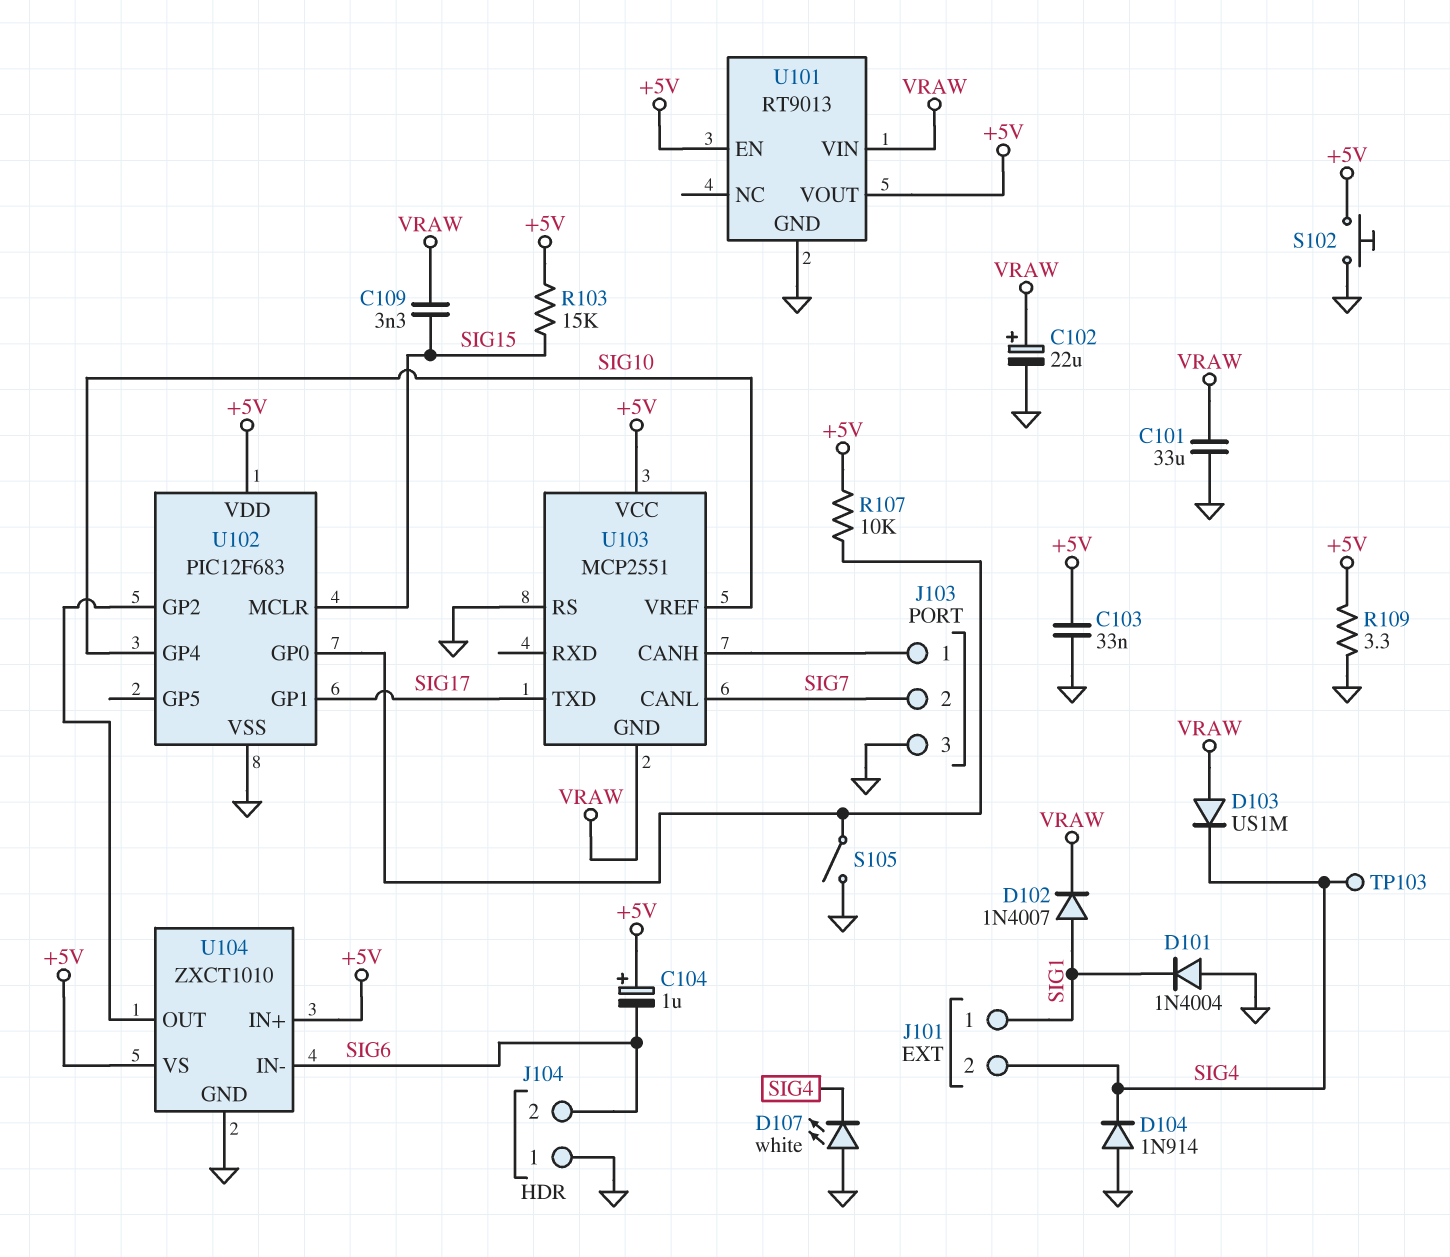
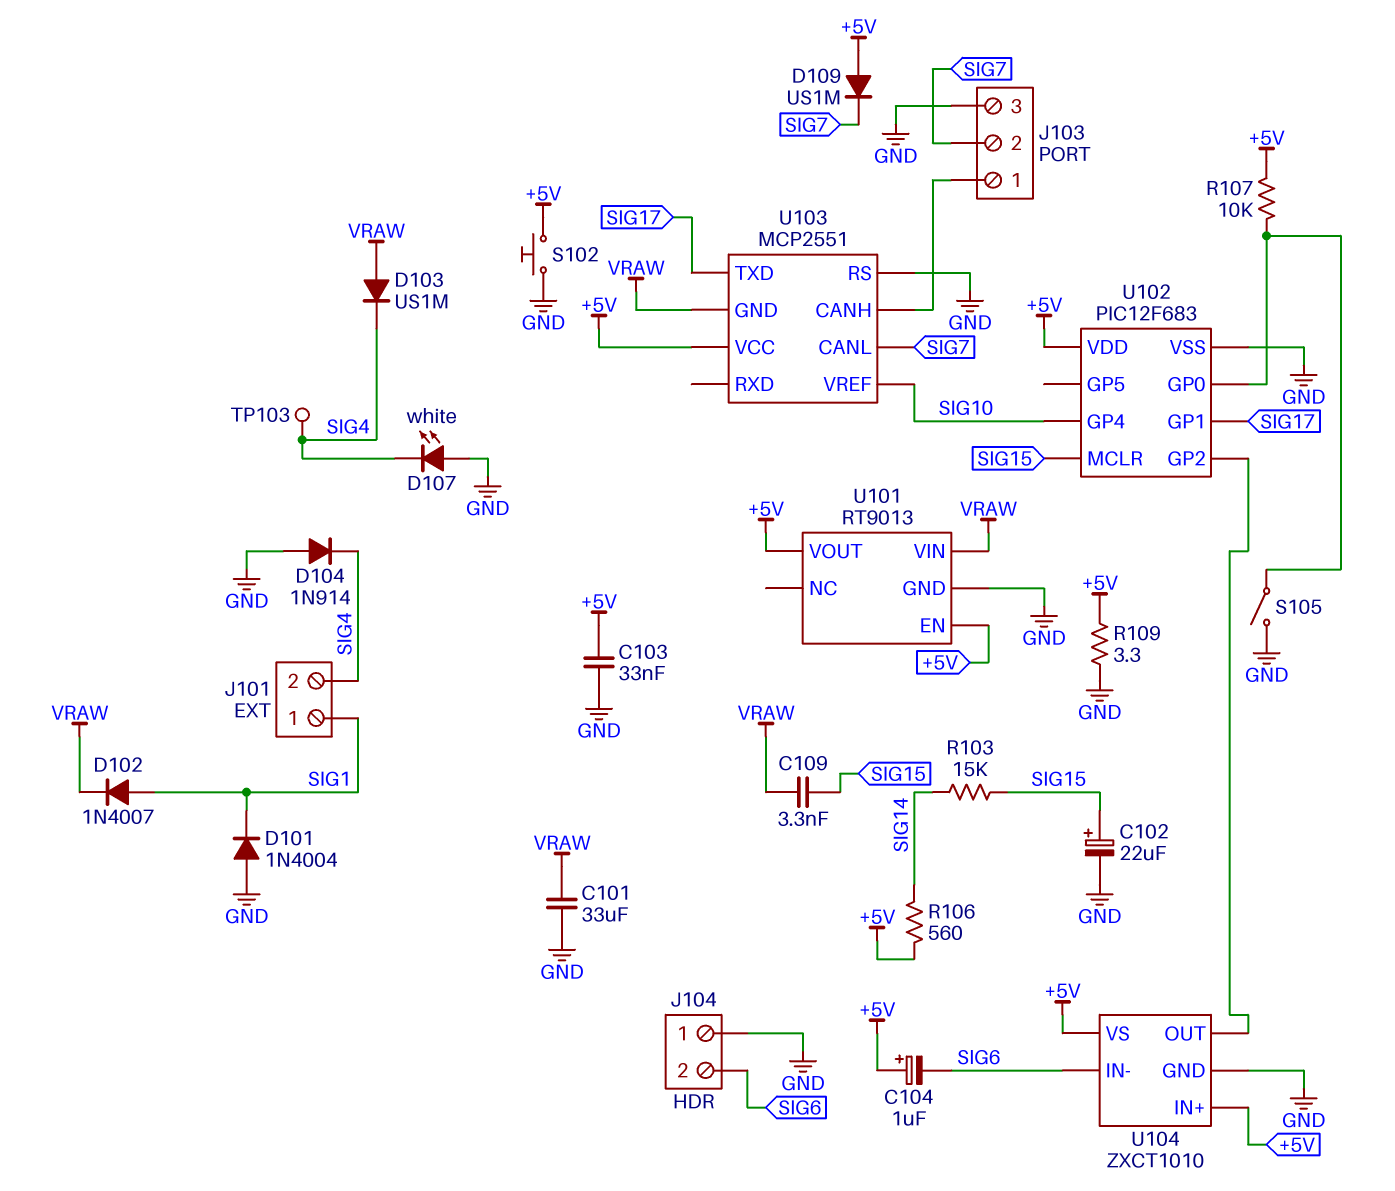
C102: 22uF (plus VRAW, minus GND) -> 22uF (plus SIG15, minus GND)
D109: none -> diode US1M (A +5V, K SIG7)
R103: 15k (+5V, SIG15) -> 15k (SIG14, SIG15)
R106: none -> 560 (+5V, SIG14)

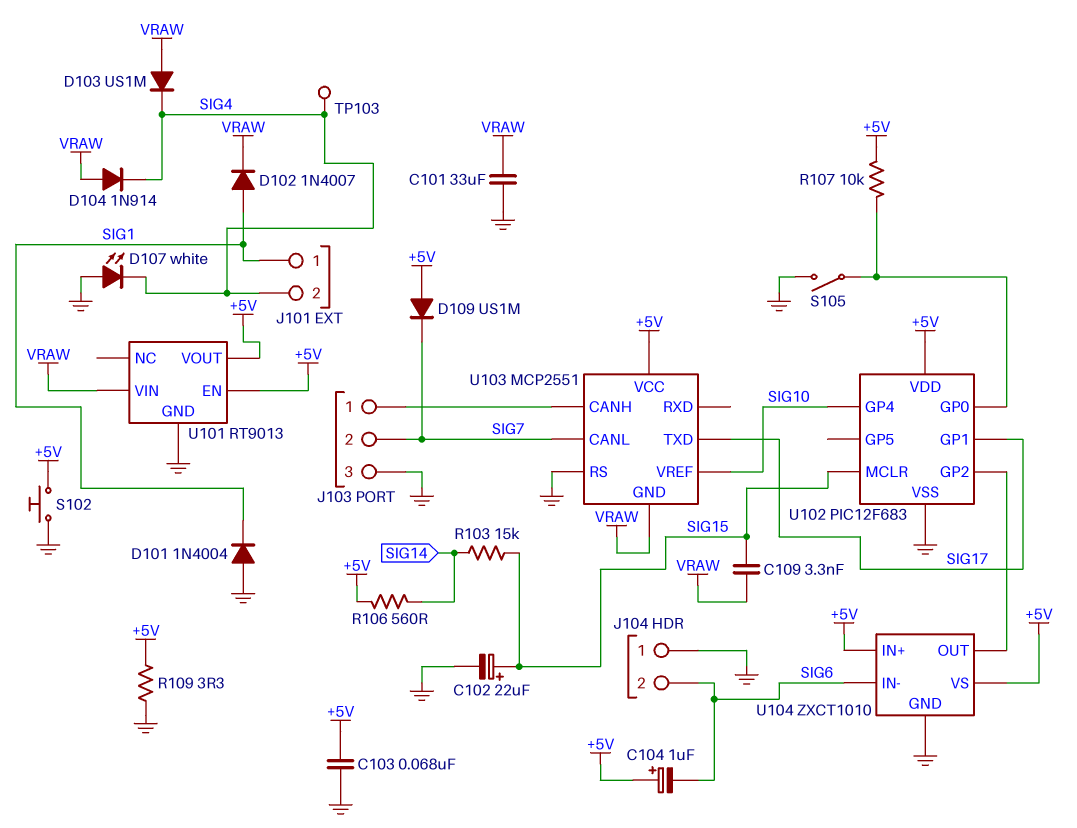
C103: 33nF (+5V, GND) -> 68nF (+5V, GND)
D104: diode 1N914 (A GND, K SIG4) -> diode 1N914 (A VRAW, K SIG4)

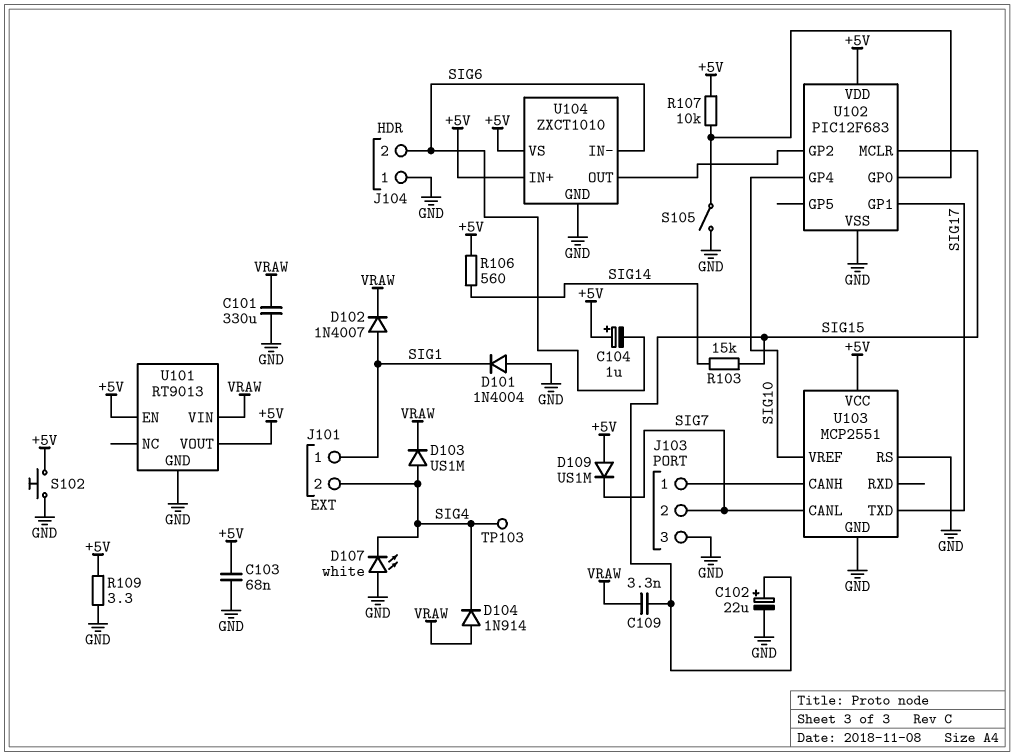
C101: 33uF (GND, VRAW) -> 330uF (GND, VRAW)
D103: diode US1M (A VRAW, K SIG4) -> diode US1M (A SIG4, K VRAW)
U103 pin GND: VRAW -> GND

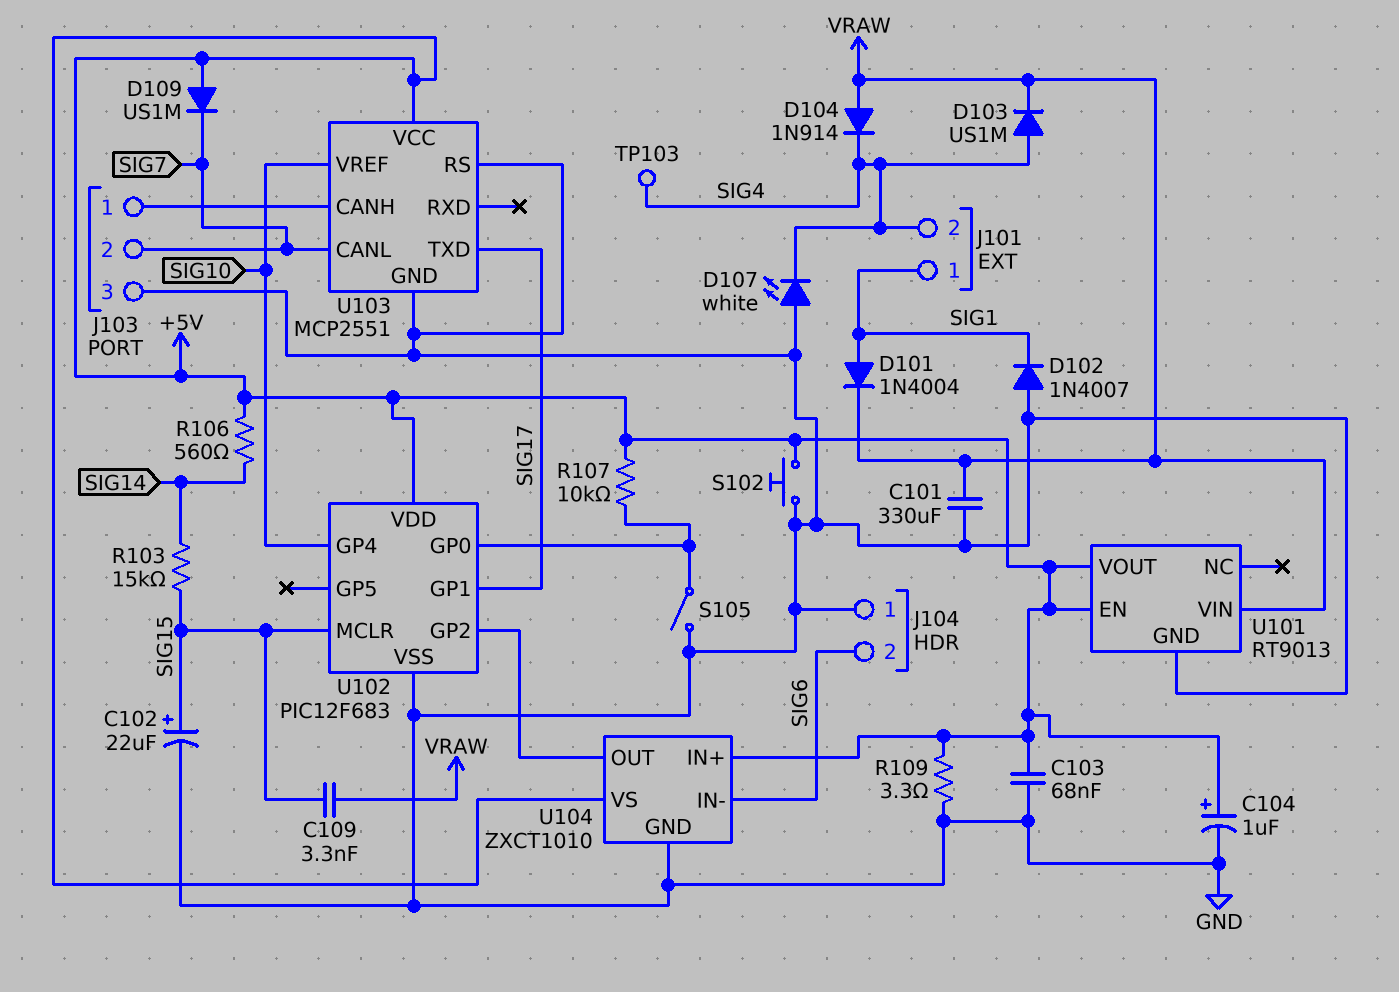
C104: 1uF (plus +5V, minus SIG6) -> 1uF (plus +5V, minus GND)
D101: diode 1N4004 (A GND, K SIG1) -> diode 1N4004 (A SIG1, K VRAW)
D102: diode 1N4007 (A SIG1, K VRAW) -> diode 1N4007 (A GND, K SIG1)

